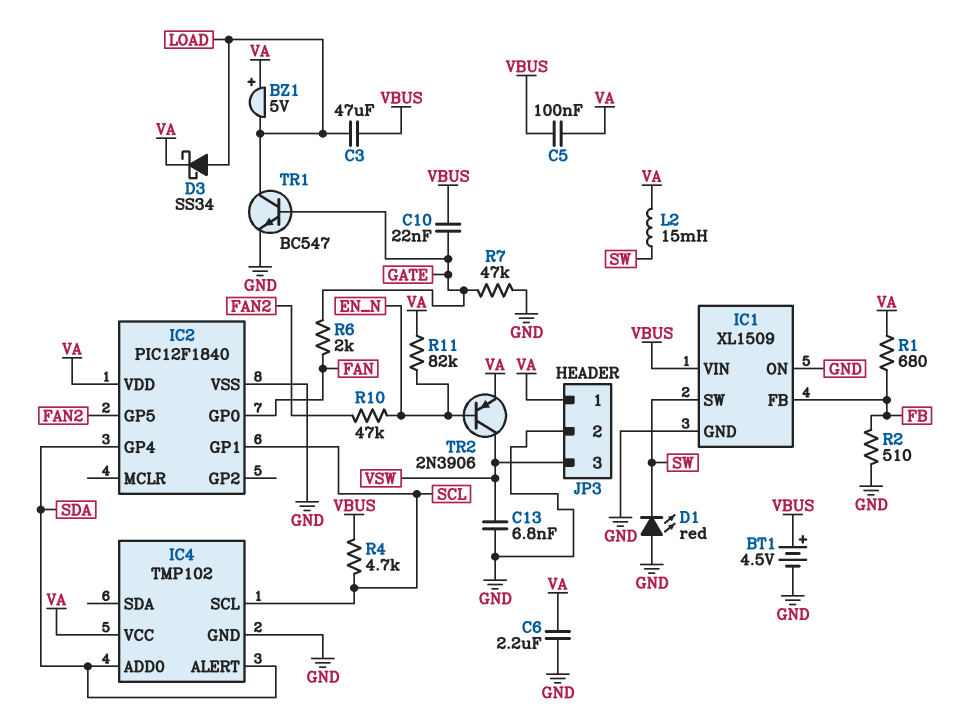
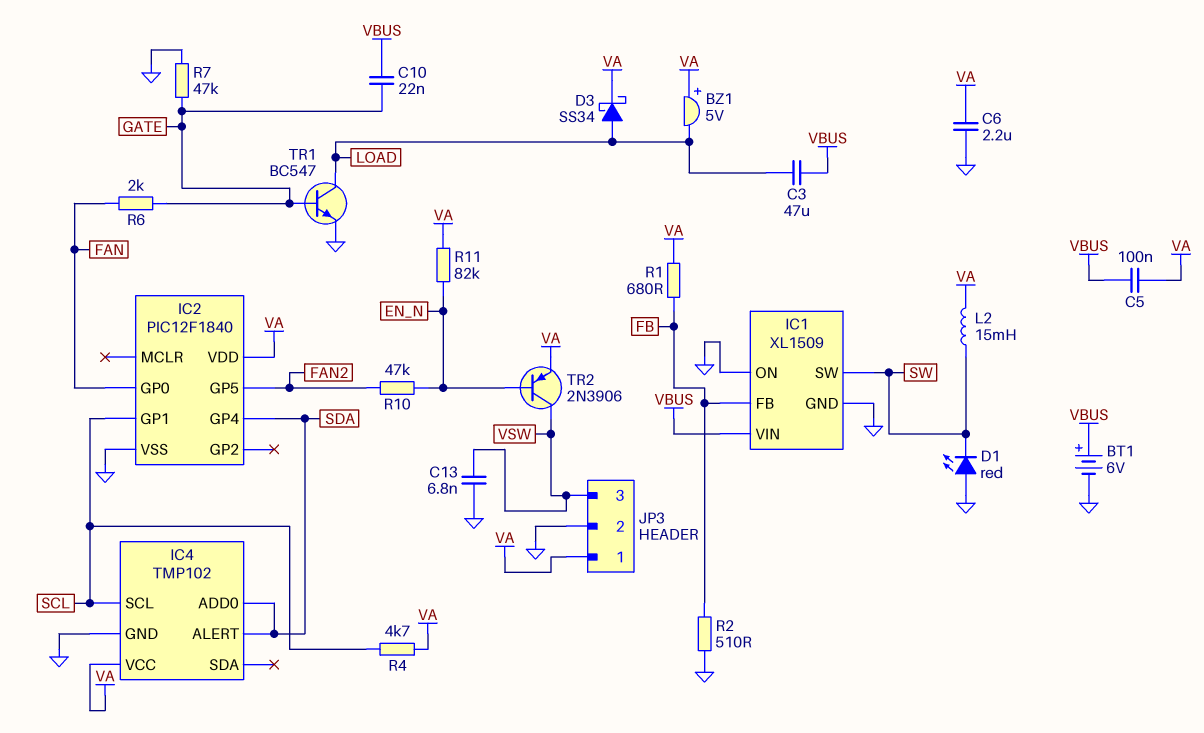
BT1: 4.5V (plus VBUS, minus GND) -> 6V (plus VBUS, minus GND)
R4: 4.7k (SCL, VBUS) -> 4.7k (SCL, VA)

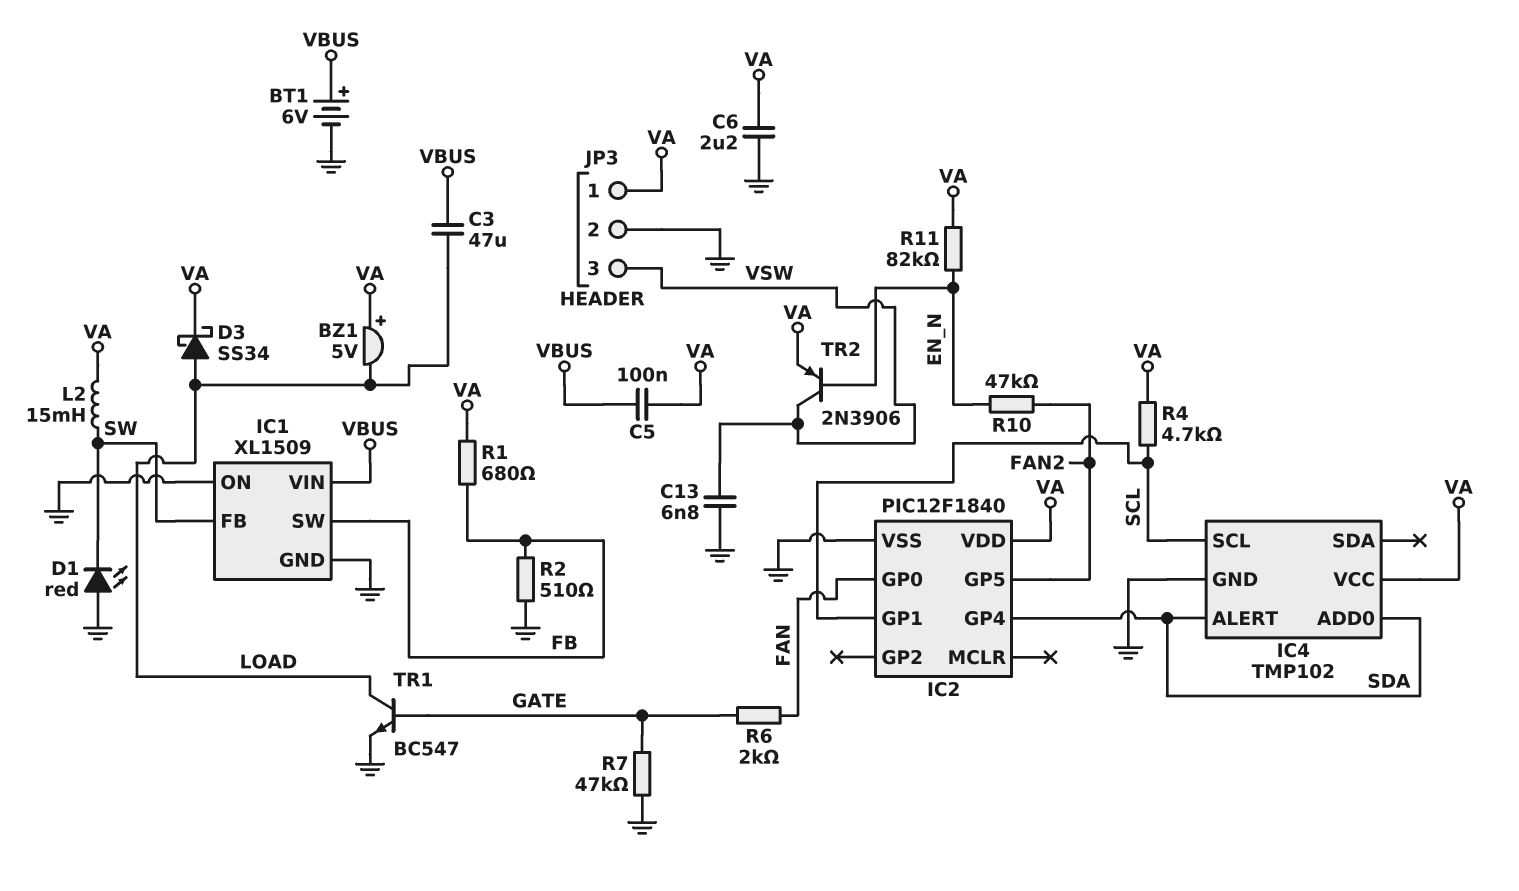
C10: 22nF (GATE, VBUS) -> none
IC1 pin FB: FB -> SW
IC1 pin SW: SW -> FB

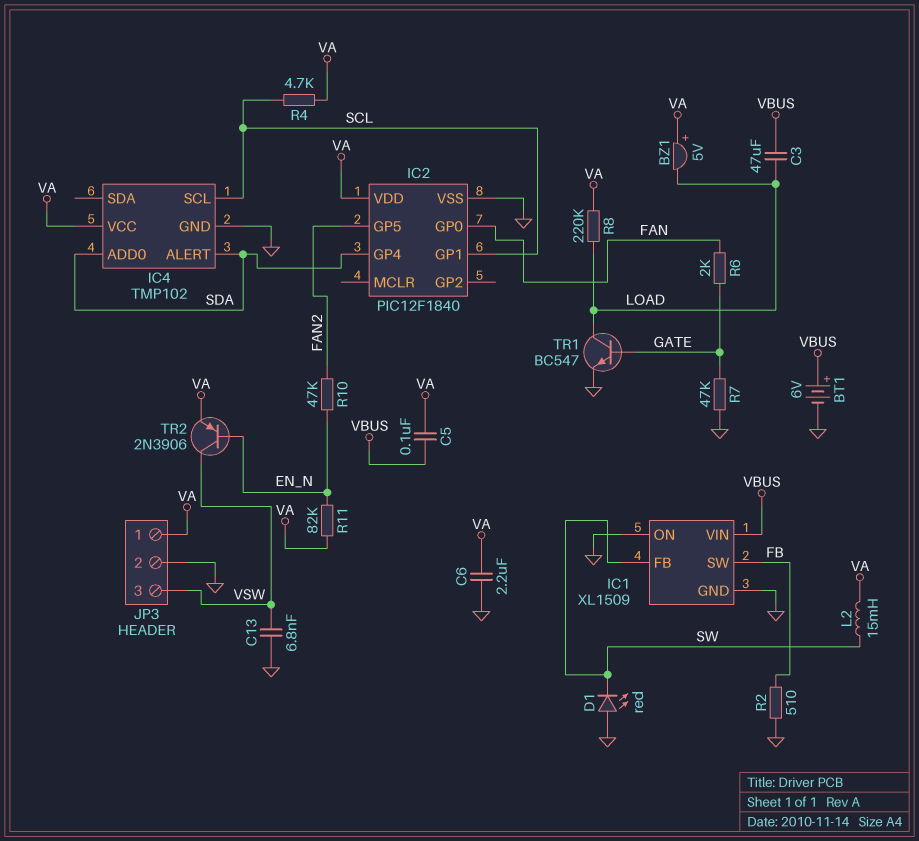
D3: schottky SS34 (A LOAD, K VA) -> none
R1: 680 (FB, VA) -> none
R8: none -> 220k (LOAD, VA)

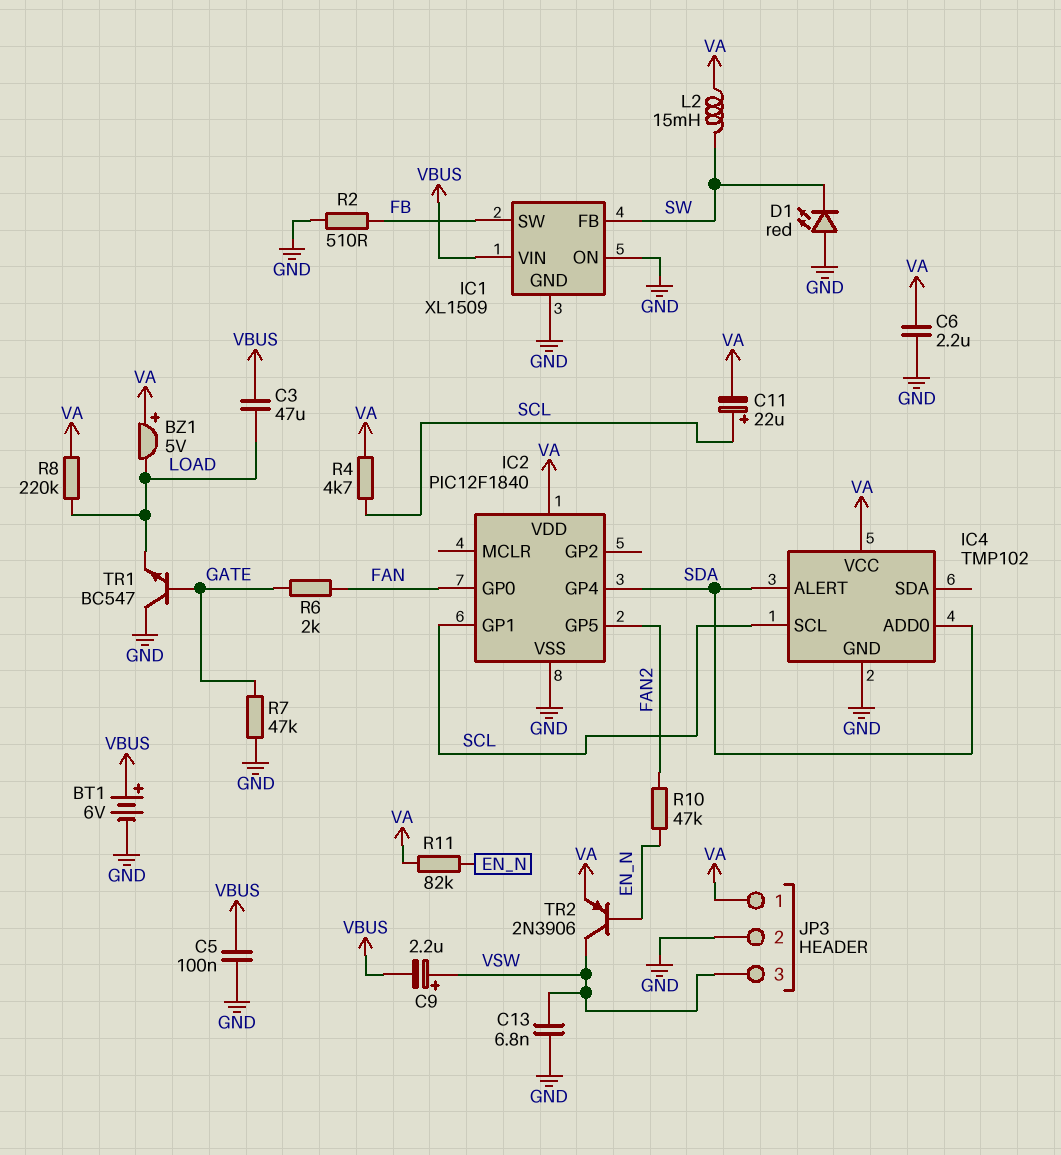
C5: 100nF (VA, VBUS) -> 100nF (GND, VBUS)
C9: none -> 2.2uF (plus VSW, minus VBUS)
C11: none -> 22uF (plus SCL, minus VA)
TR1: NPN BC547 (B GATE, C LOAD, E GND) -> NPN BC547 (B GATE, C GND, E LOAD)

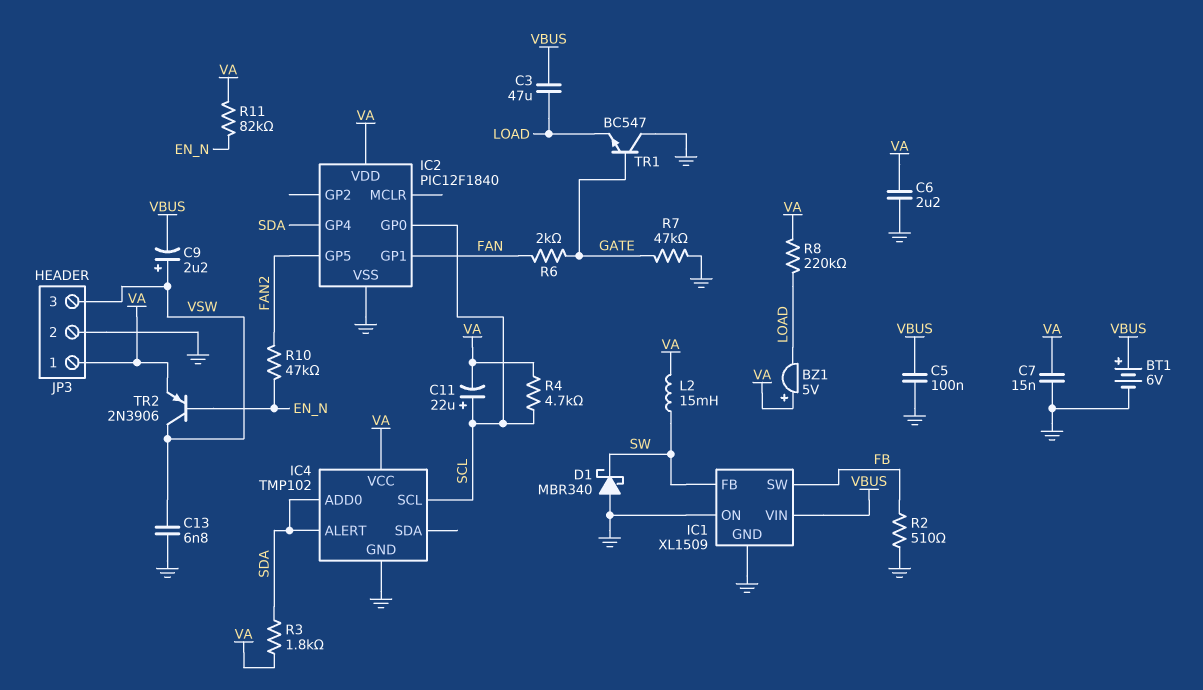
C7: none -> 15nF (GND, VA)
D1: LED red (A GND, K SW) -> schottky MBR340 (A GND, K SW)
IC2 pin GP0: FAN -> SCL
IC2 pin GP1: SCL -> FAN
R3: none -> 1.8k (SDA, VA)

